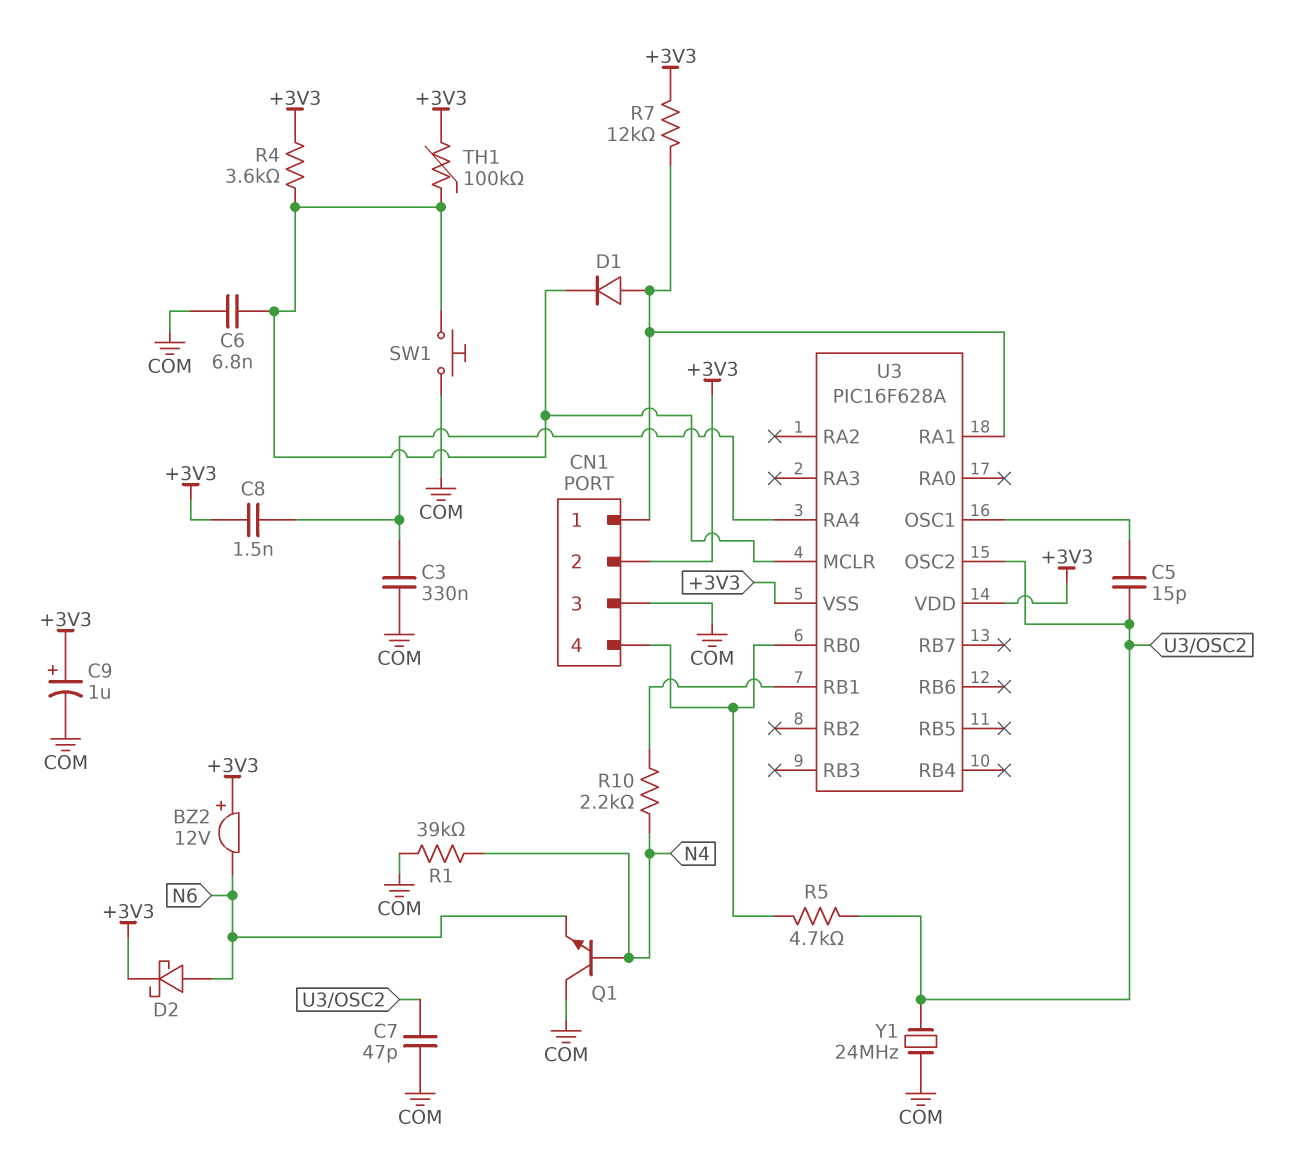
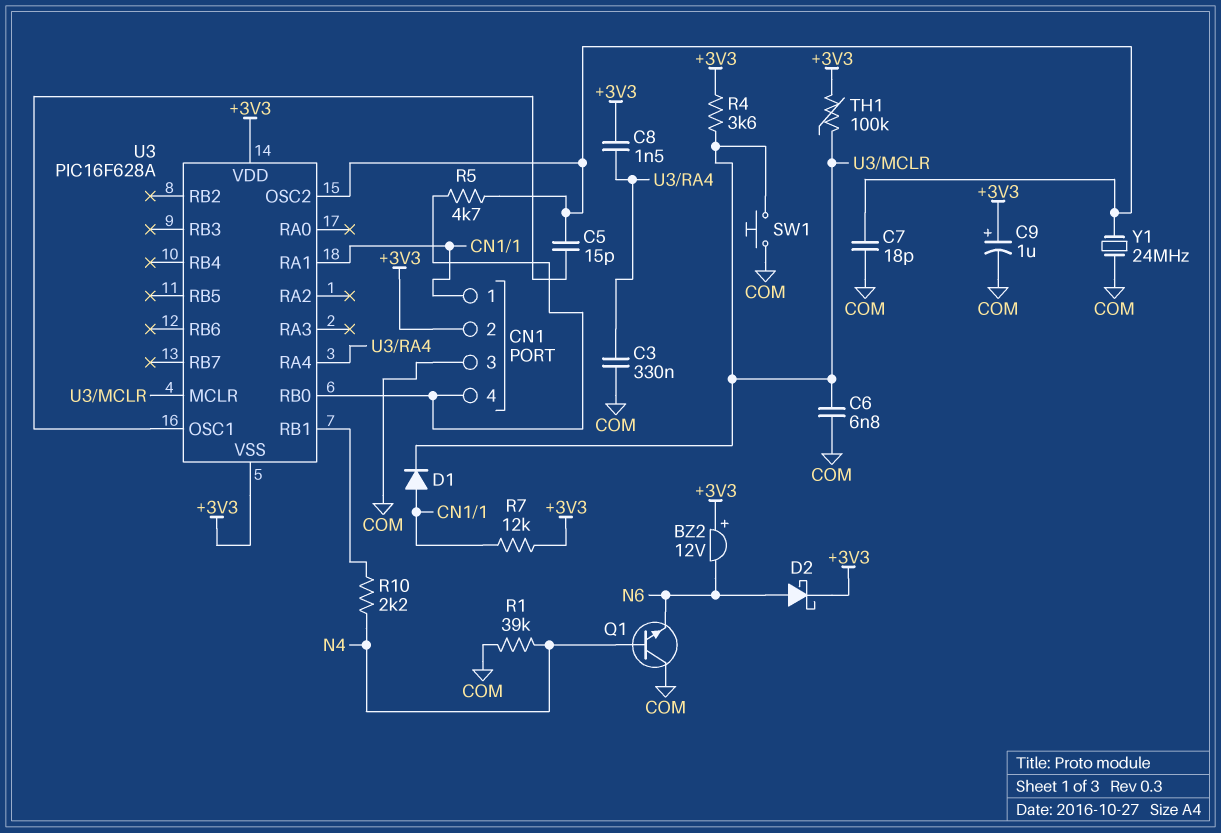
C7: 47pF (COM, U3/OSC2) -> 18pF (COM, U3/OSC2)

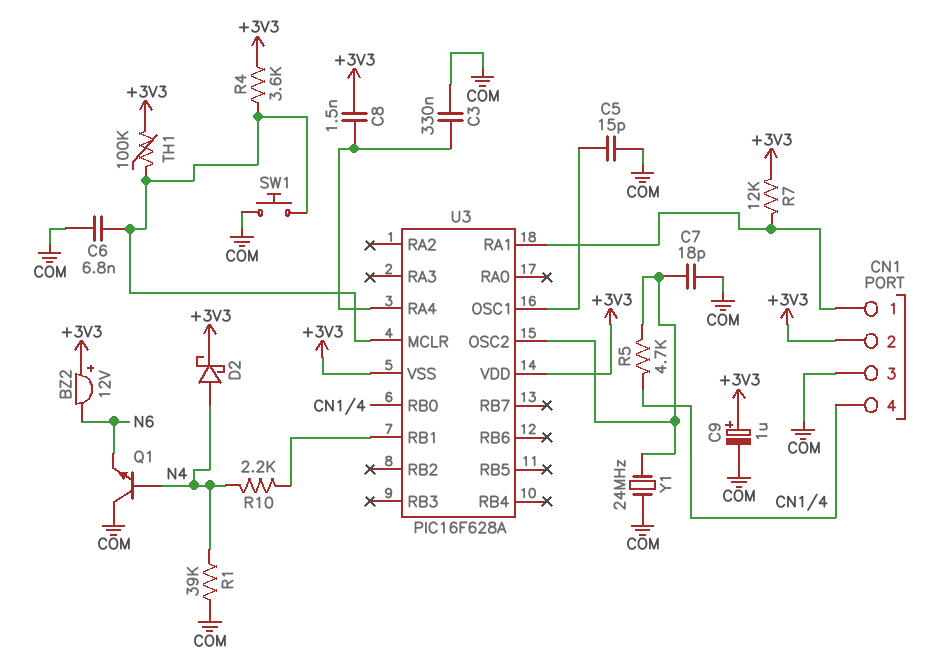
C5: 15pF (U3/OSC1, U3/OSC2) -> 15pF (COM, U3/OSC1)
D1: diode (A CN1/1, K U3/MCLR) -> none
D2: schottky (A N6, K +3V3) -> schottky (A N4, K +3V3)

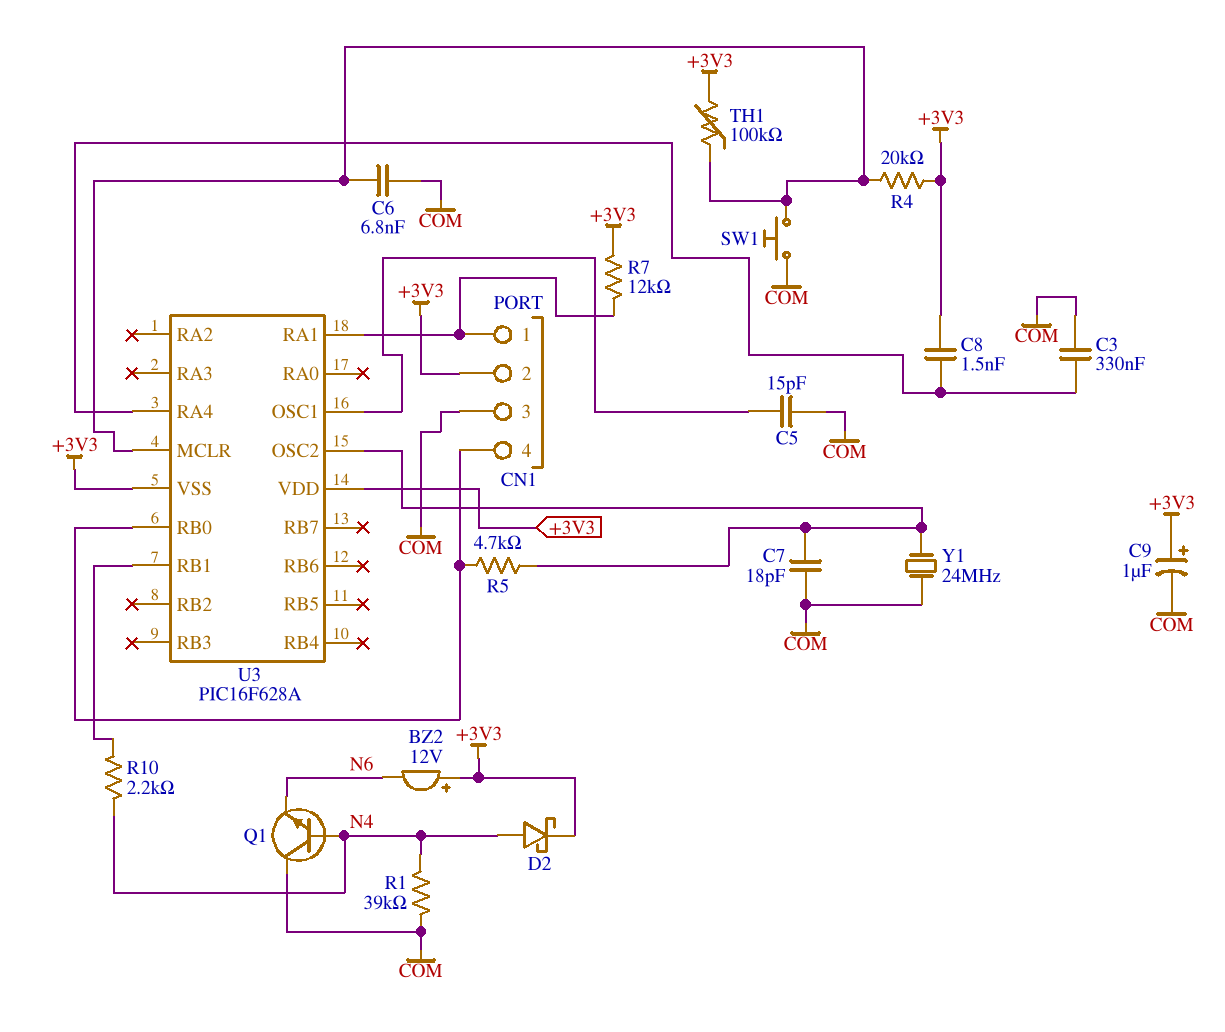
R4: 3.6k (+3V3, U3/MCLR) -> 20k (+3V3, U3/MCLR)

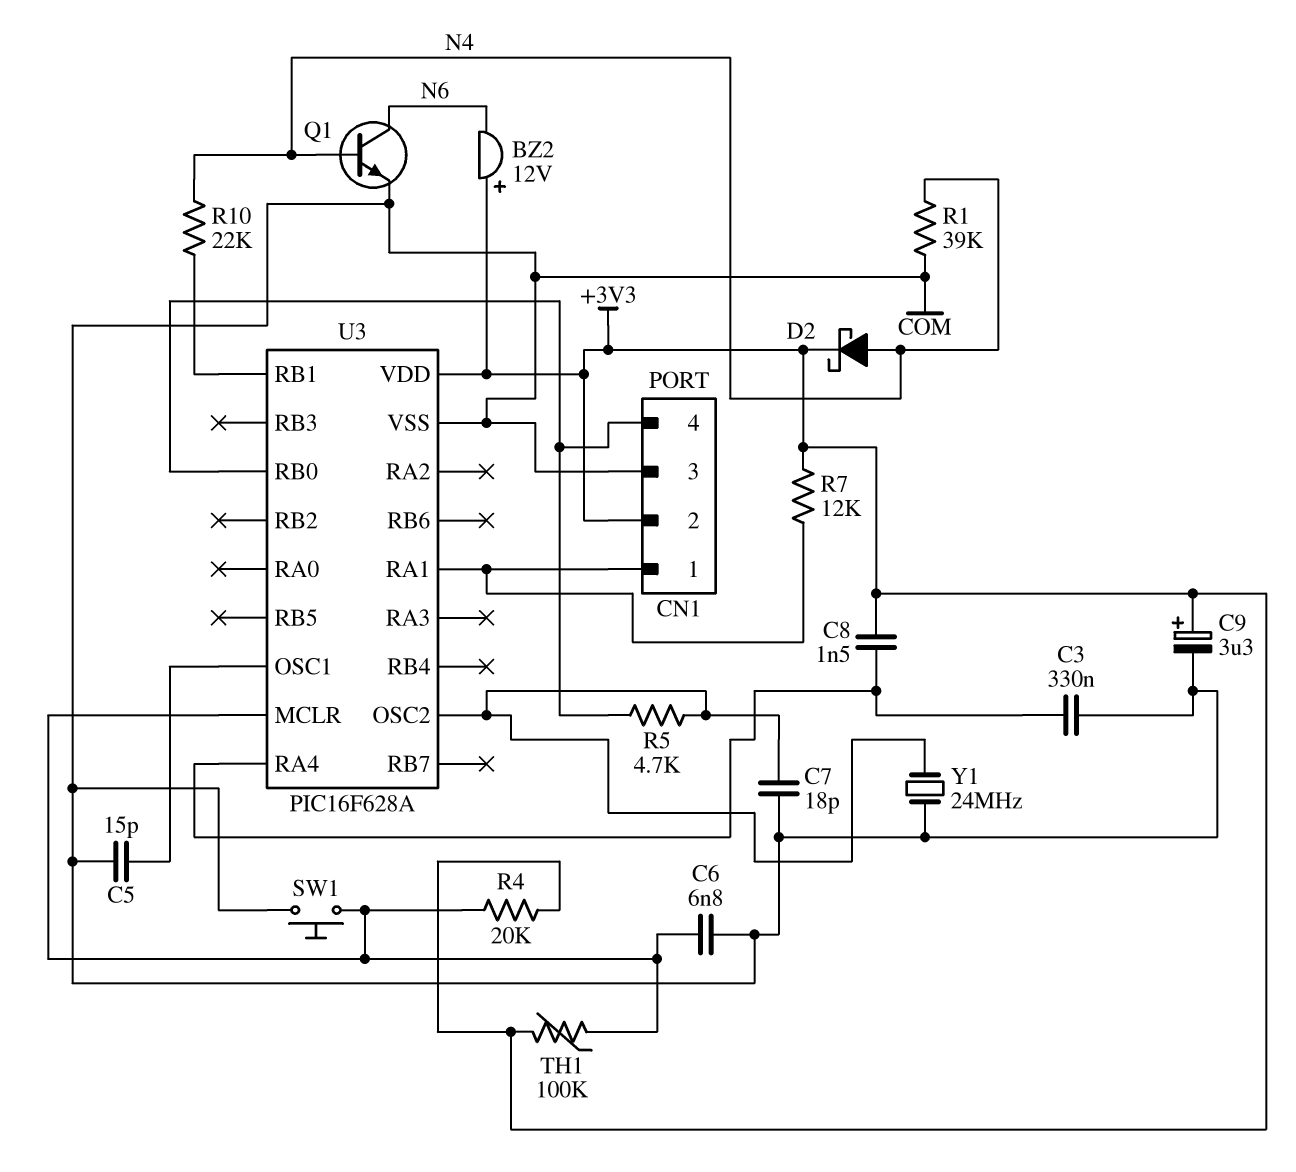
C9: 1uF (plus +3V3, minus COM) -> 3.3uF (plus +3V3, minus COM)
Q1: NPN (B N4, C COM, E N6) -> NPN (B N4, C N6, E COM)
R10: 2.2k (N4, U3/RB1) -> 22k (N4, U3/RB1)
U3 pin VSS: +3V3 -> COM

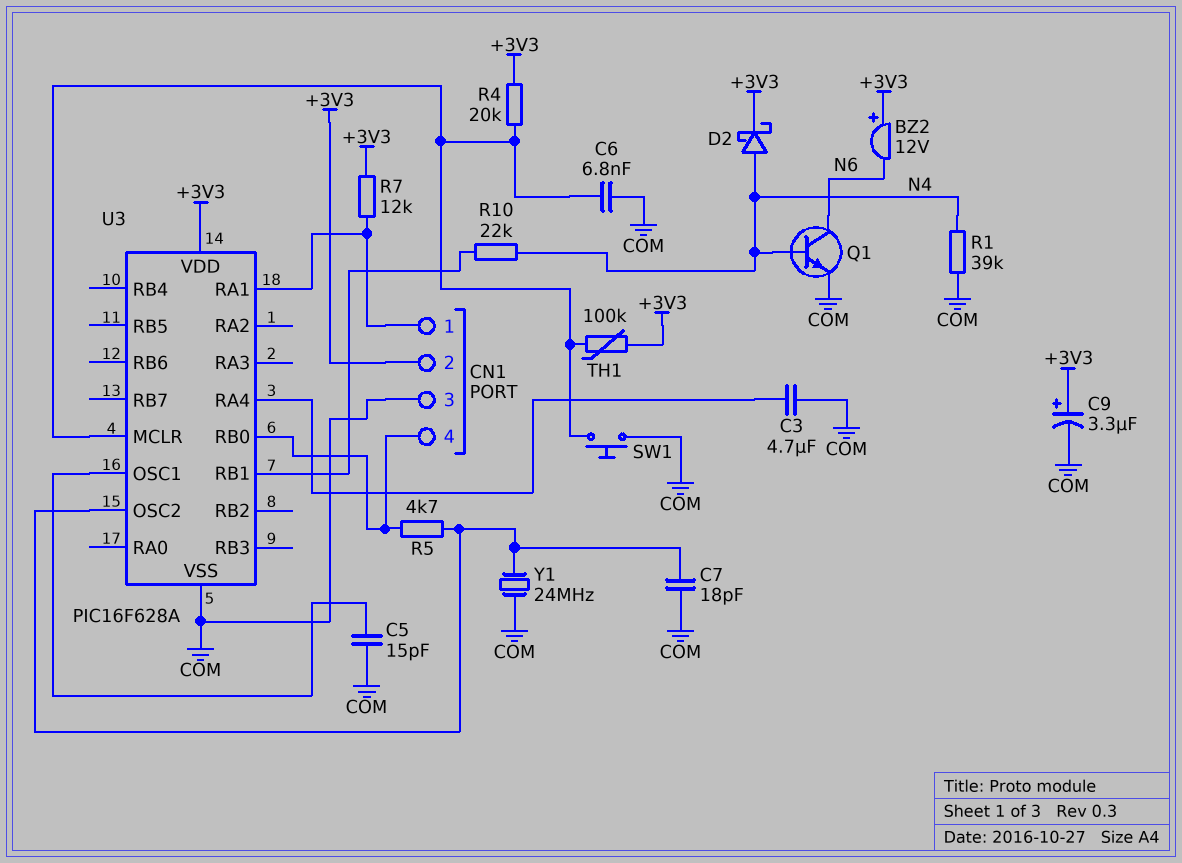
C3: 330nF (COM, U3/RA4) -> 4.7uF (COM, U3/RA4)
C8: 1.5nF (+3V3, U3/RA4) -> none

